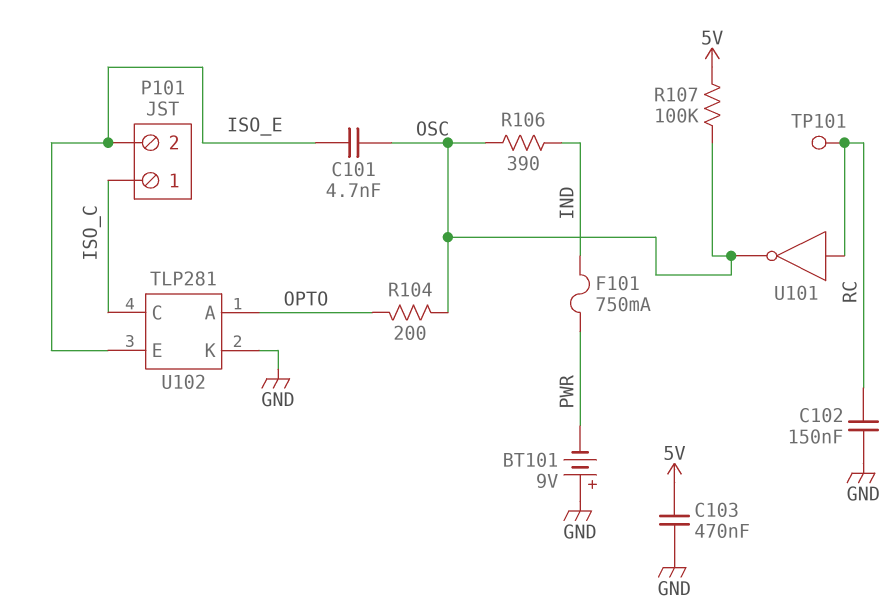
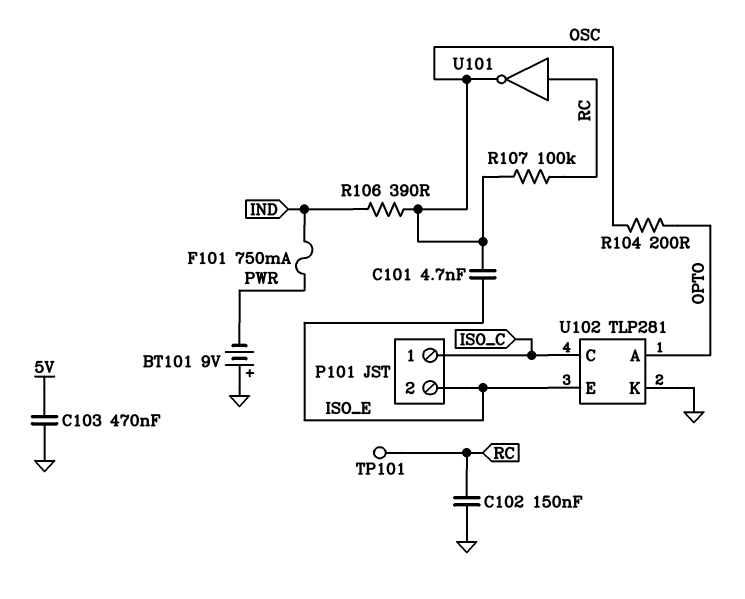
R107: 100k (5V, OSC) -> 100k (OSC, RC)

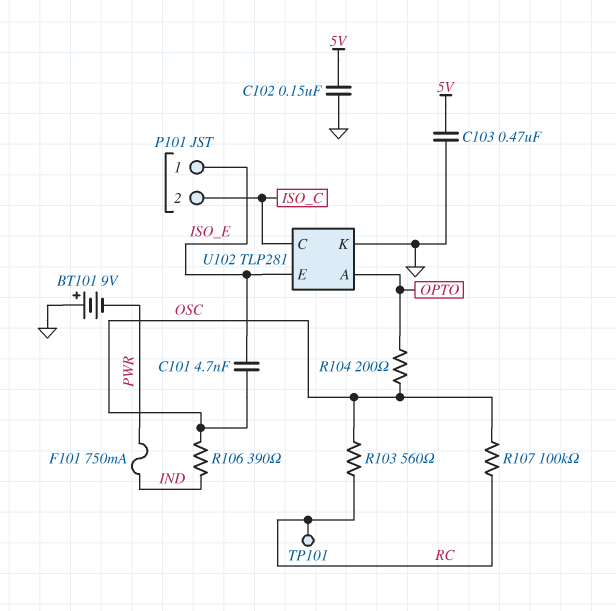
C102: 150nF (GND, RC) -> 150nF (5V, GND)
P101 pin 1: ISO_C -> ISO_E
P101 pin 2: ISO_E -> ISO_C
R103: none -> 560 (OSC, RC)
U101: NOT (in RC, out OSC) -> none

